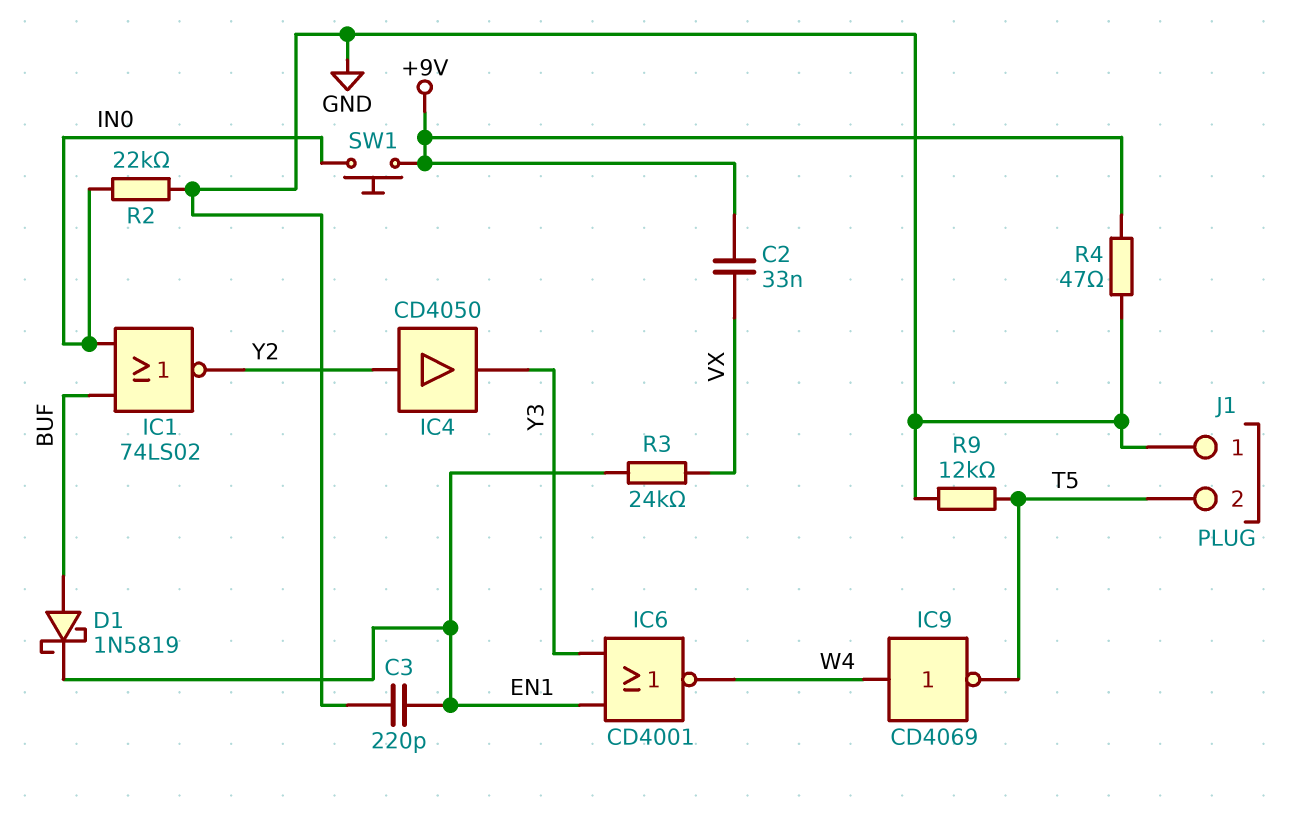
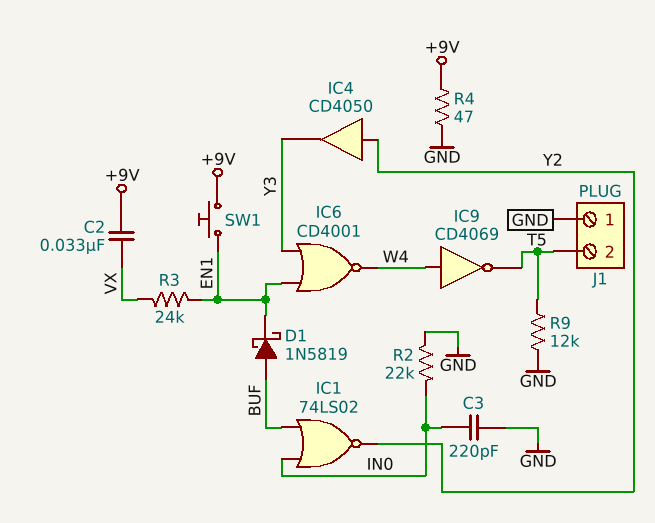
C3: 220pF (EN1, GND) -> 220pF (GND, IN0)
SW1: button (+9V, IN0) -> button (+9V, EN1)

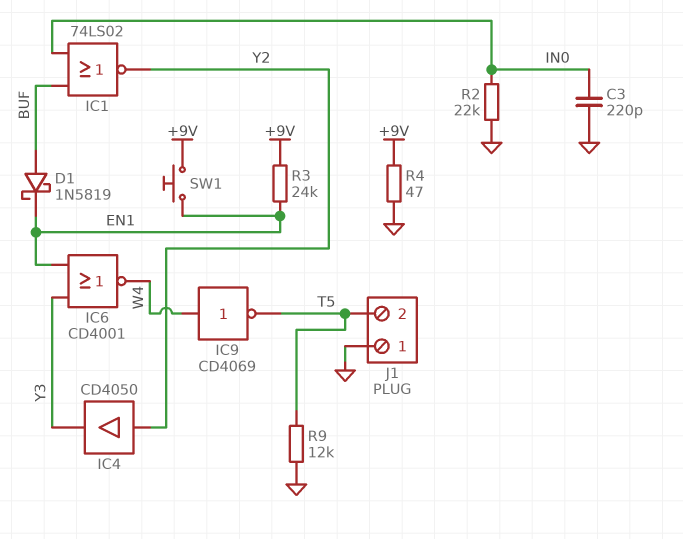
C2: 33nF (+9V, VX) -> none
R3: 24k (EN1, VX) -> 24k (+9V, EN1)

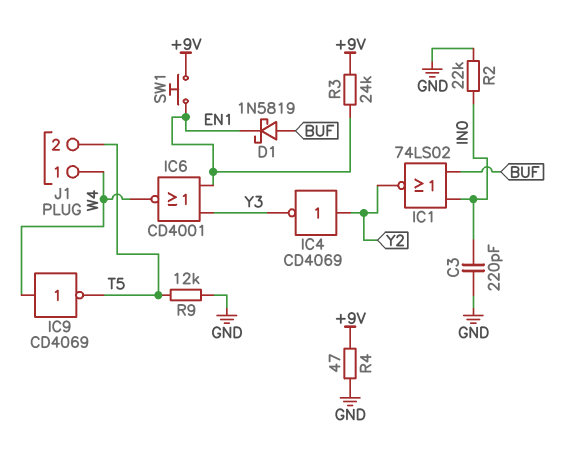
IC4: buffer CD4050 (in Y2, out Y3) -> NOT CD4069 (in Y2, out Y3)
J1 pin 1: GND -> W4

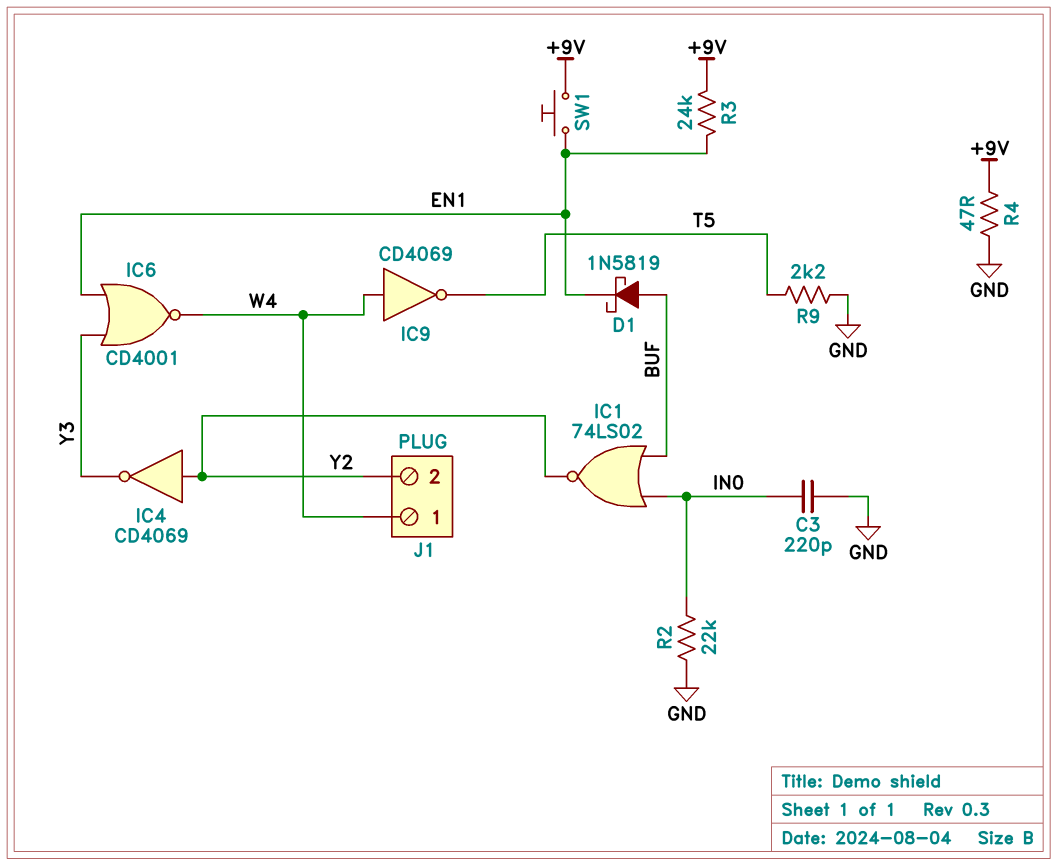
J1 pin 2: T5 -> Y2
R9: 12k (GND, T5) -> 2.2k (GND, T5)

